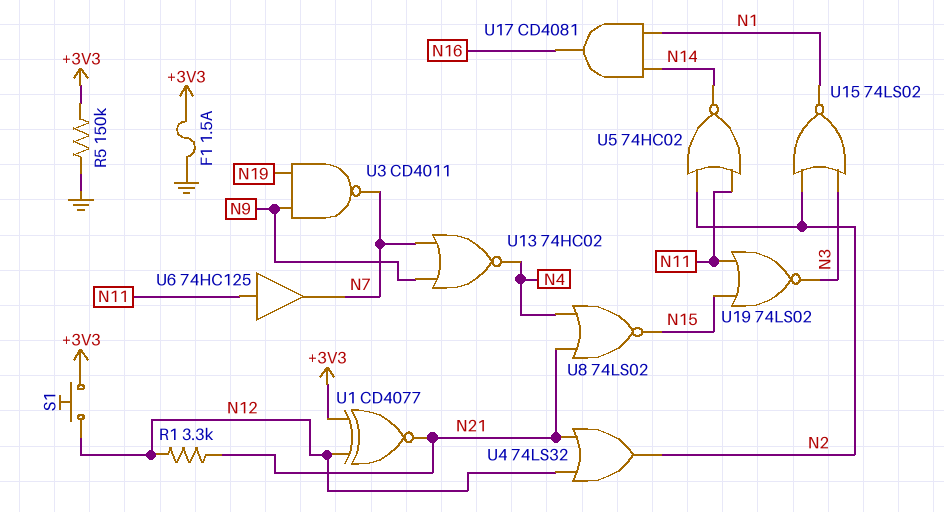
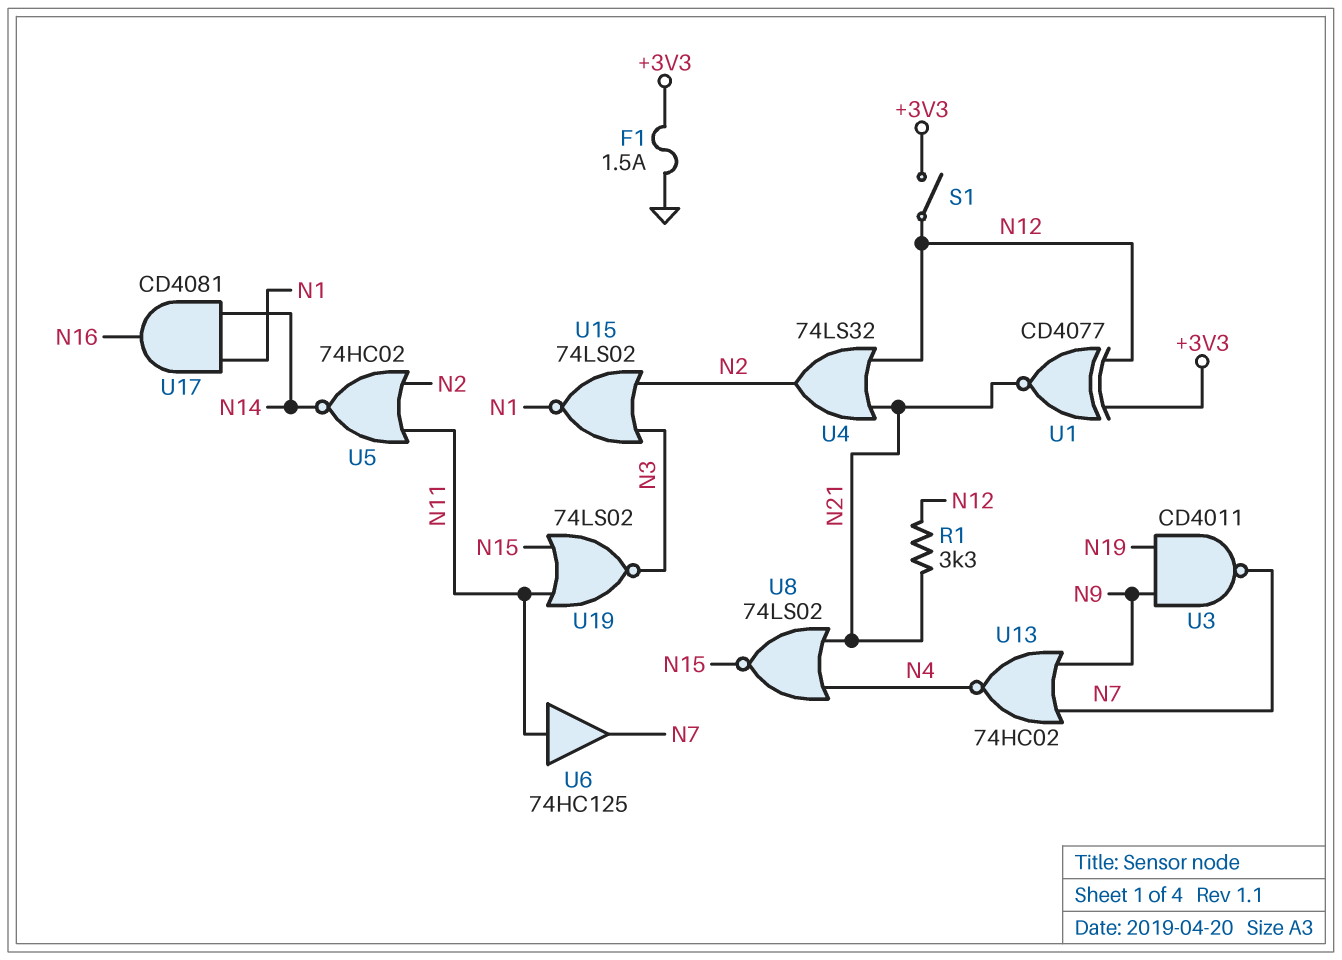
R5: 150k (+3V3, GND) -> none
S1: button (+3V3, N12) -> switch (+3V3, N12)

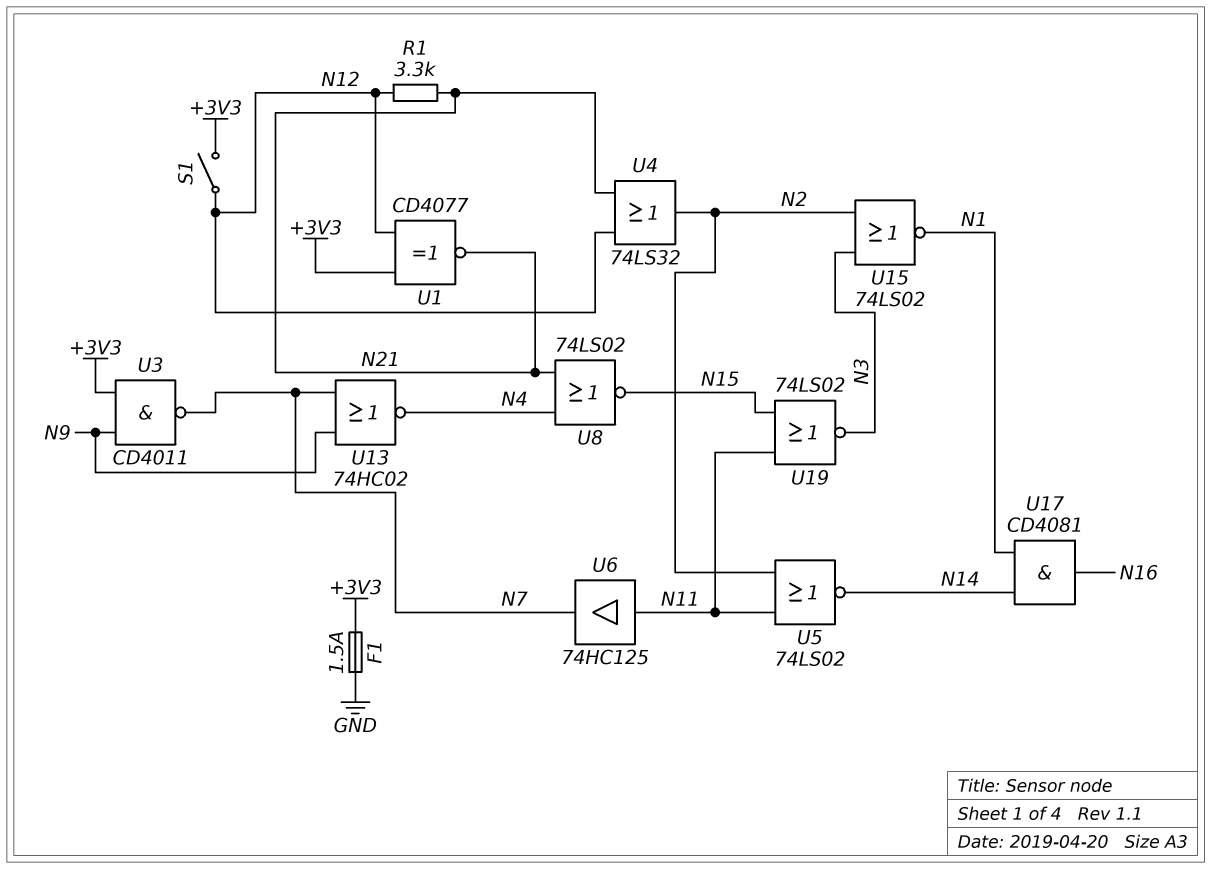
U3: NAND CD4011 (in N9, in N19, out N7) -> NAND CD4011 (in +3V3, in N9, out N7)
U5: NOR 74HC02 (in N2, in N11, out N14) -> NOR 74LS02 (in N2, in N11, out N14)

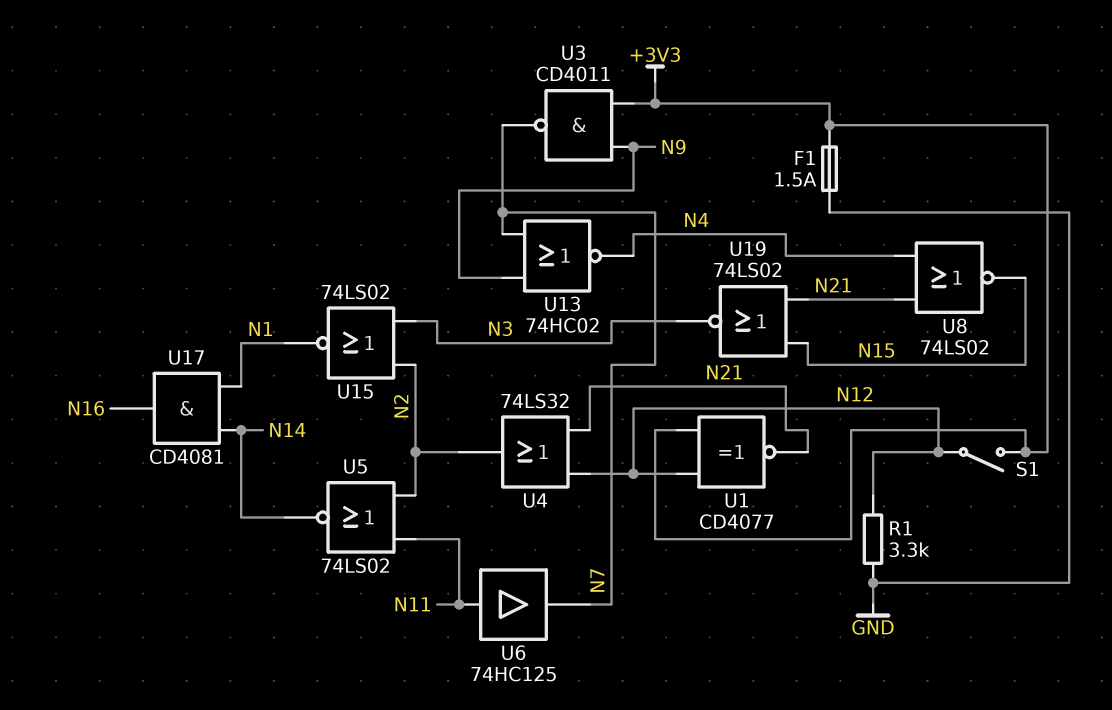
R1: 3.3k (N12, N21) -> 3.3k (GND, N12)
U19: NOR 74LS02 (in N11, in N15, out N3) -> NOR 74LS02 (in N15, in N21, out N3)

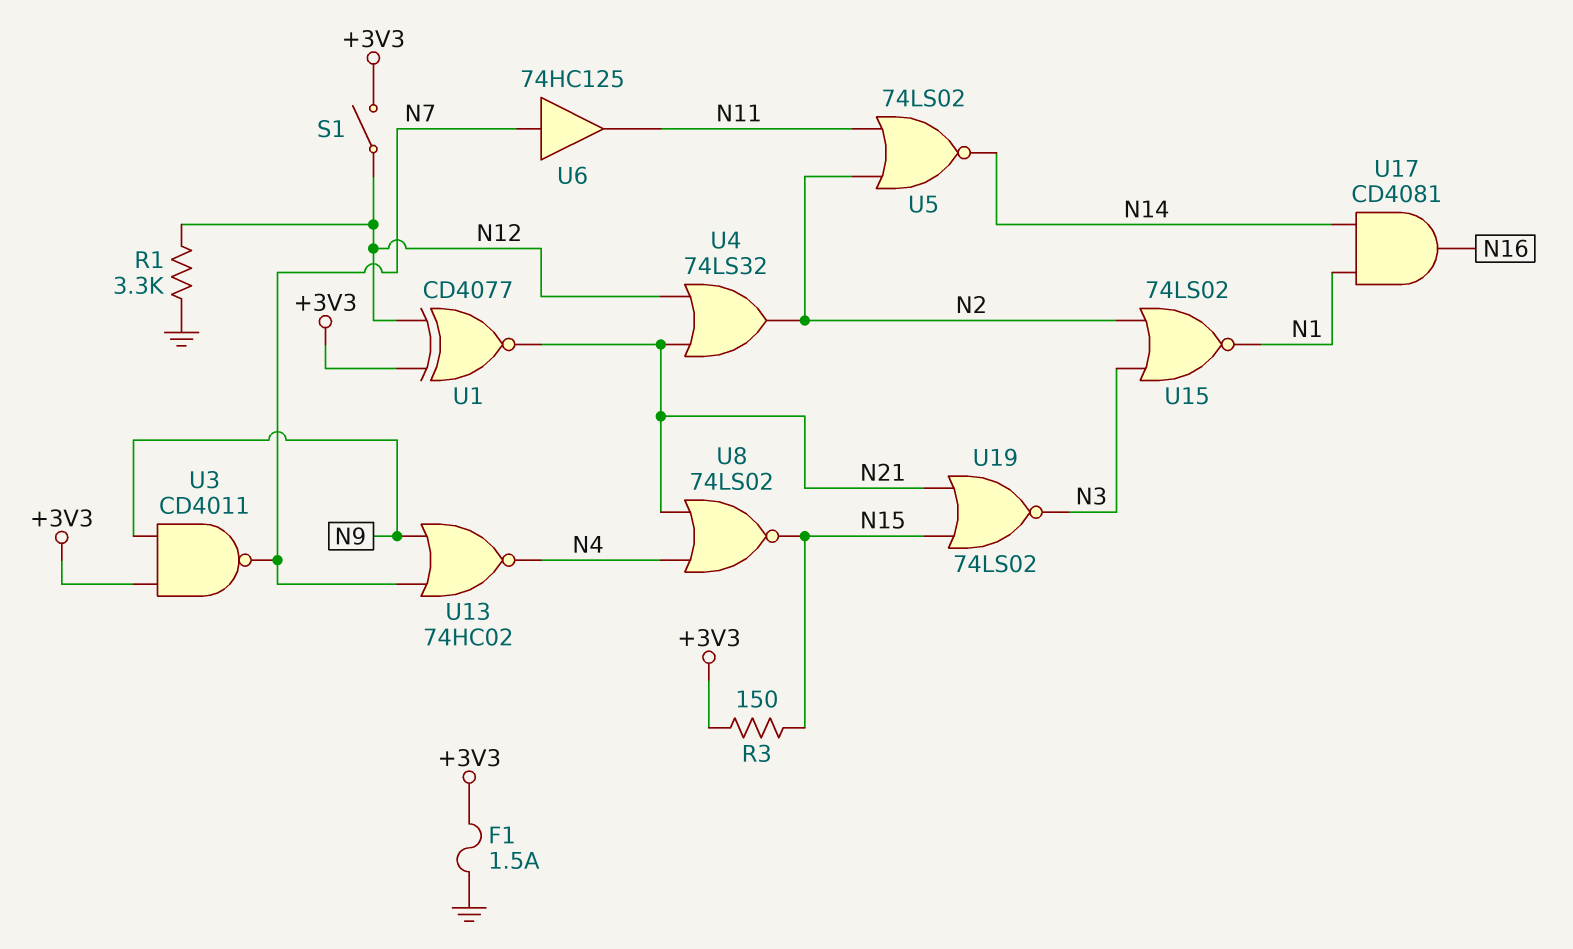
R3: none -> 150 (+3V3, N15)
U6: buffer 74HC125 (in N11, out N7) -> buffer 74HC125 (in N7, out N11)

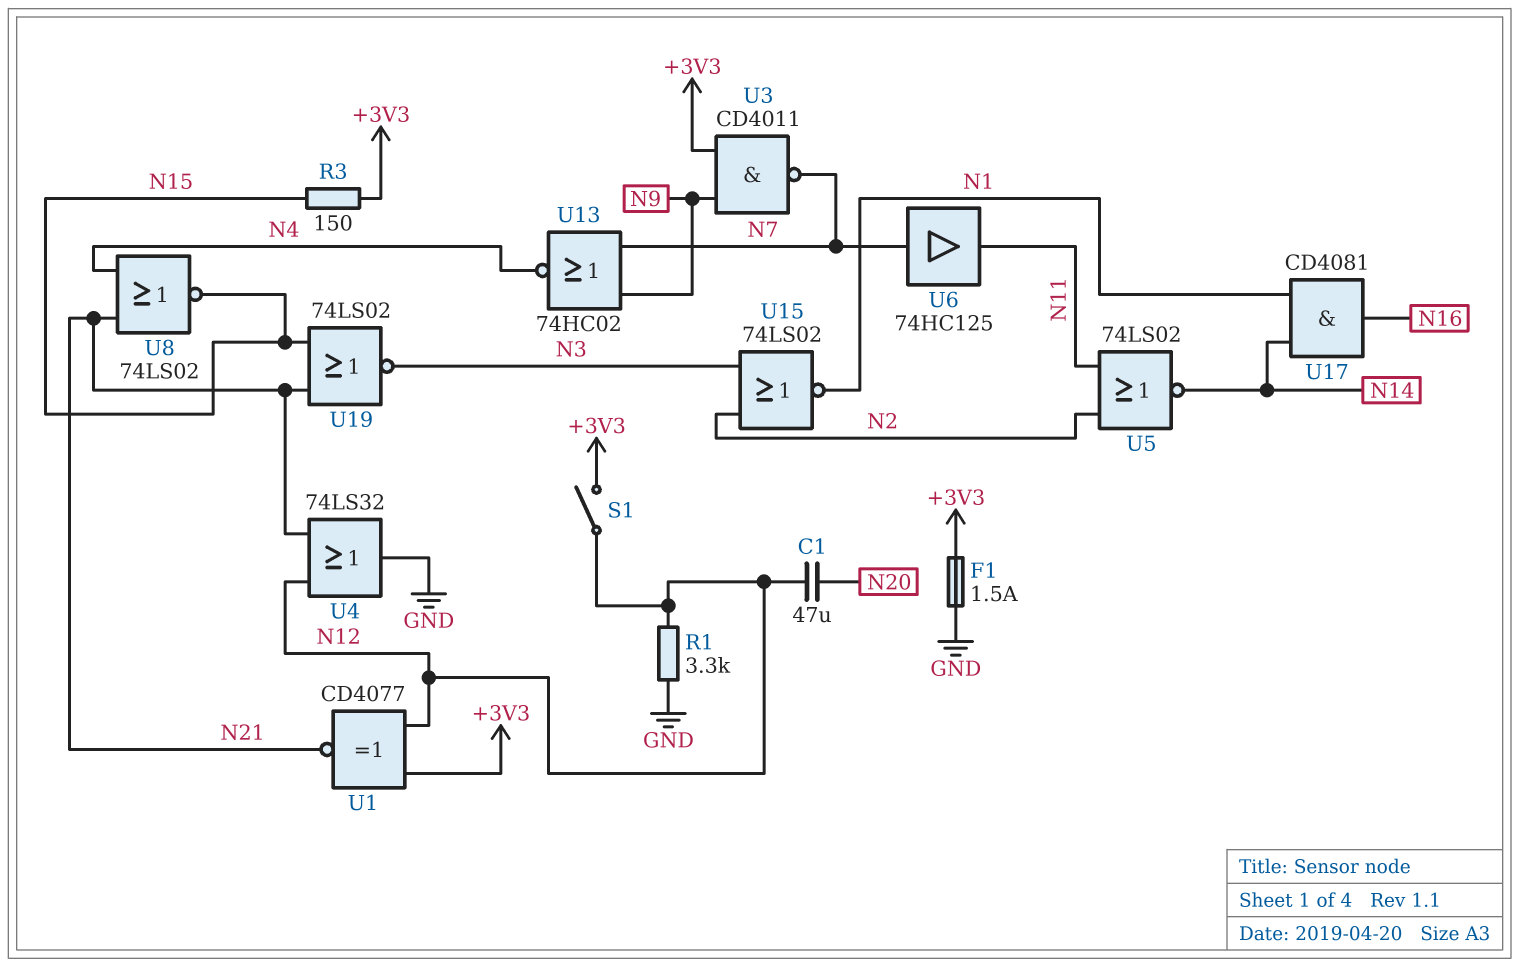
C1: none -> 47uF (N12, N20)
U4: OR 74LS32 (in N12, in N21, out N2) -> OR 74LS32 (in N12, in N21, out GND)

